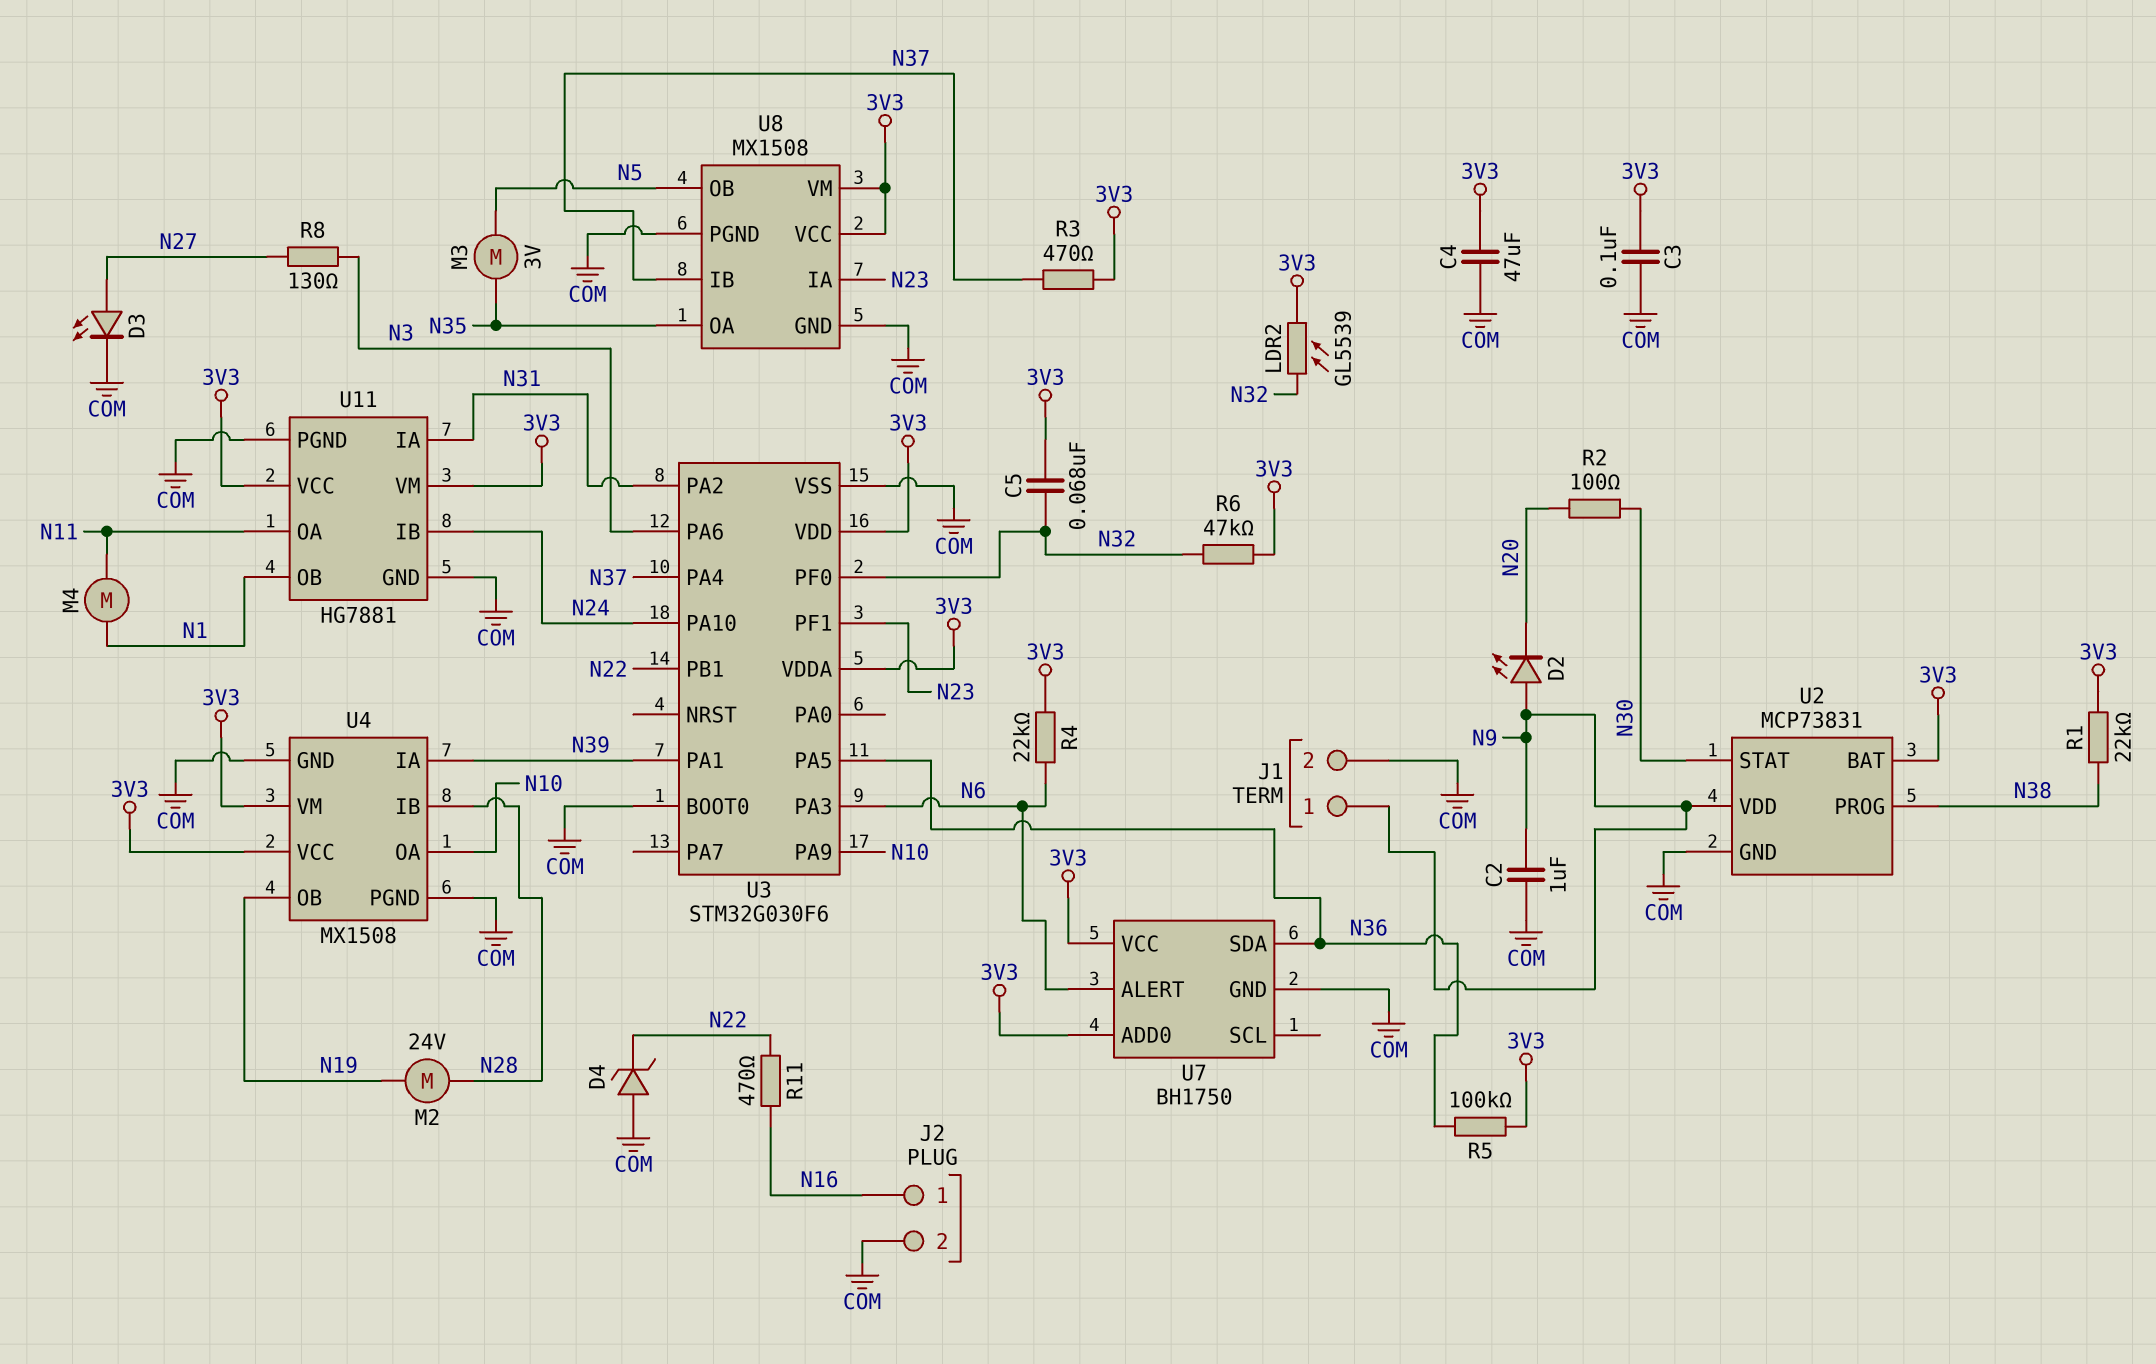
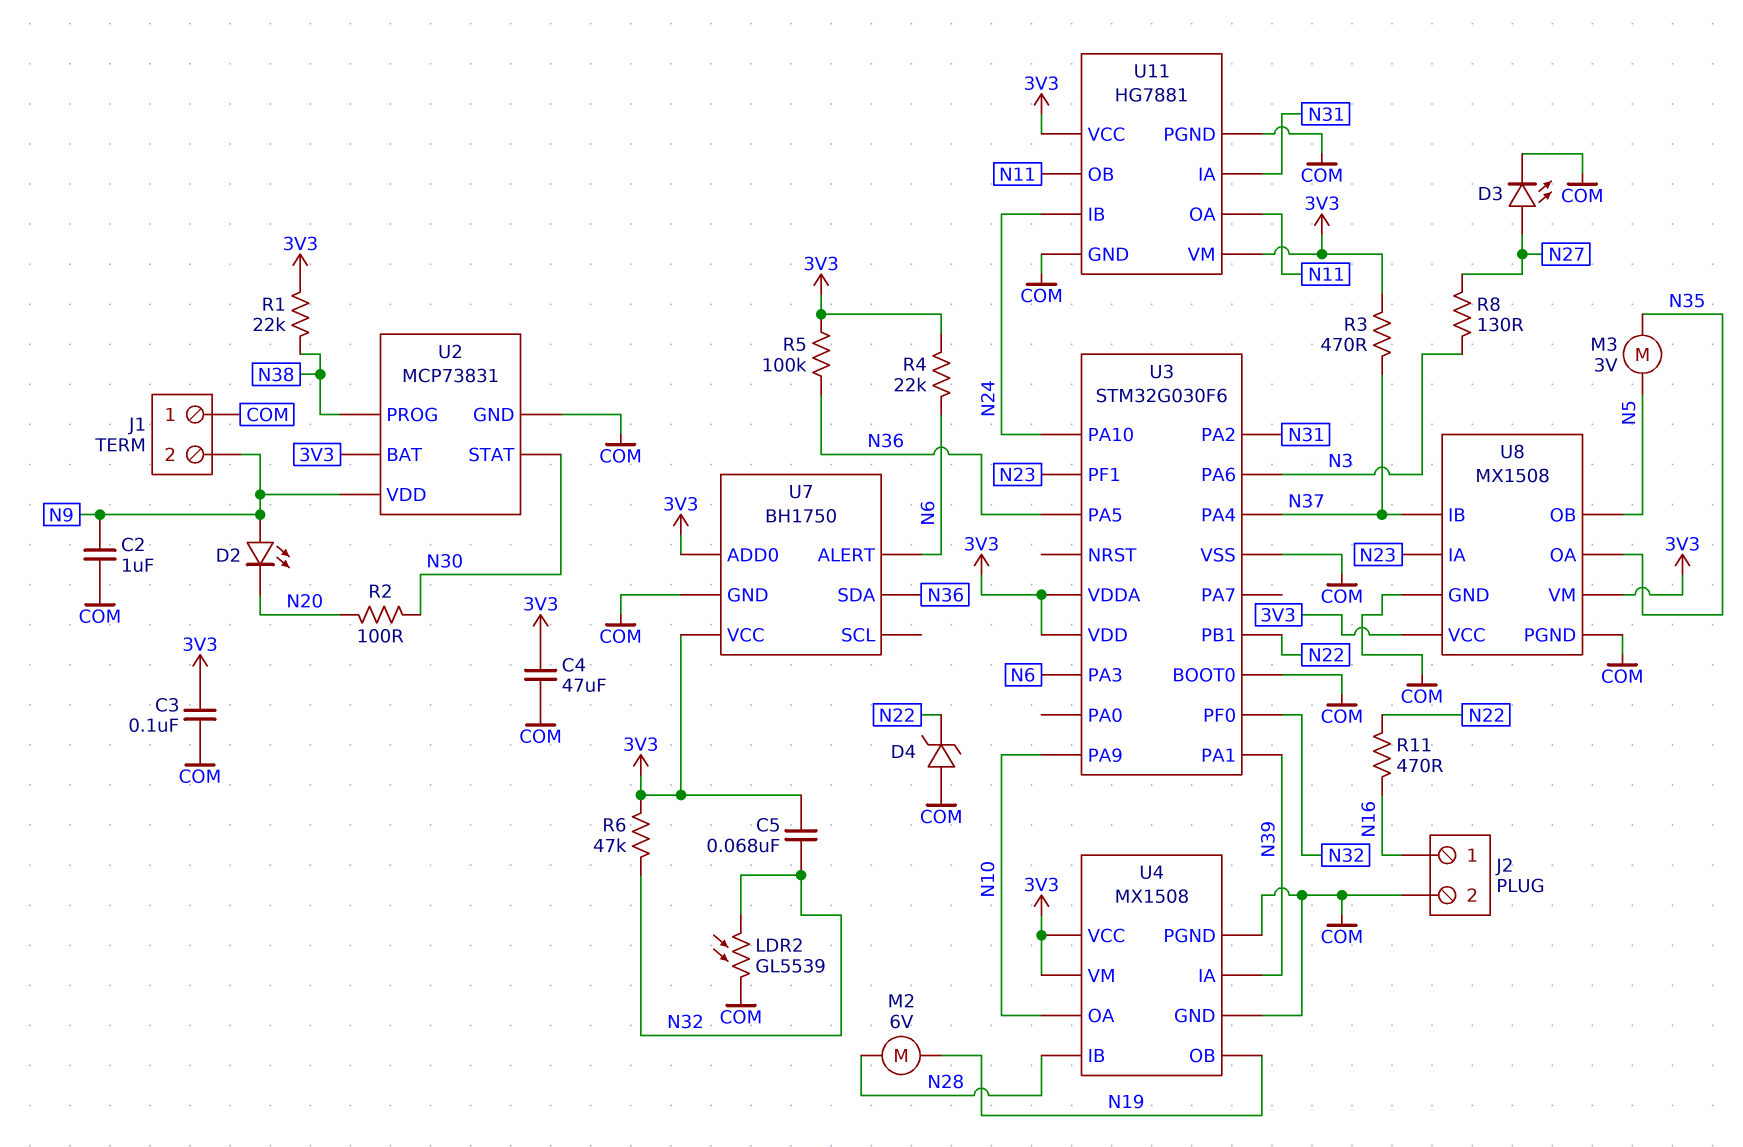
J1 pin 1: N9 -> COM
J1 pin 2: COM -> N9
LDR2: GL5539 (3V3, N32) -> GL5539 (COM, N32)
M2: motor 24V (N19, N28) -> motor 6V (N19, N28)
M4: motor (N1, N11) -> none
U11 pin OB: N1 -> N11

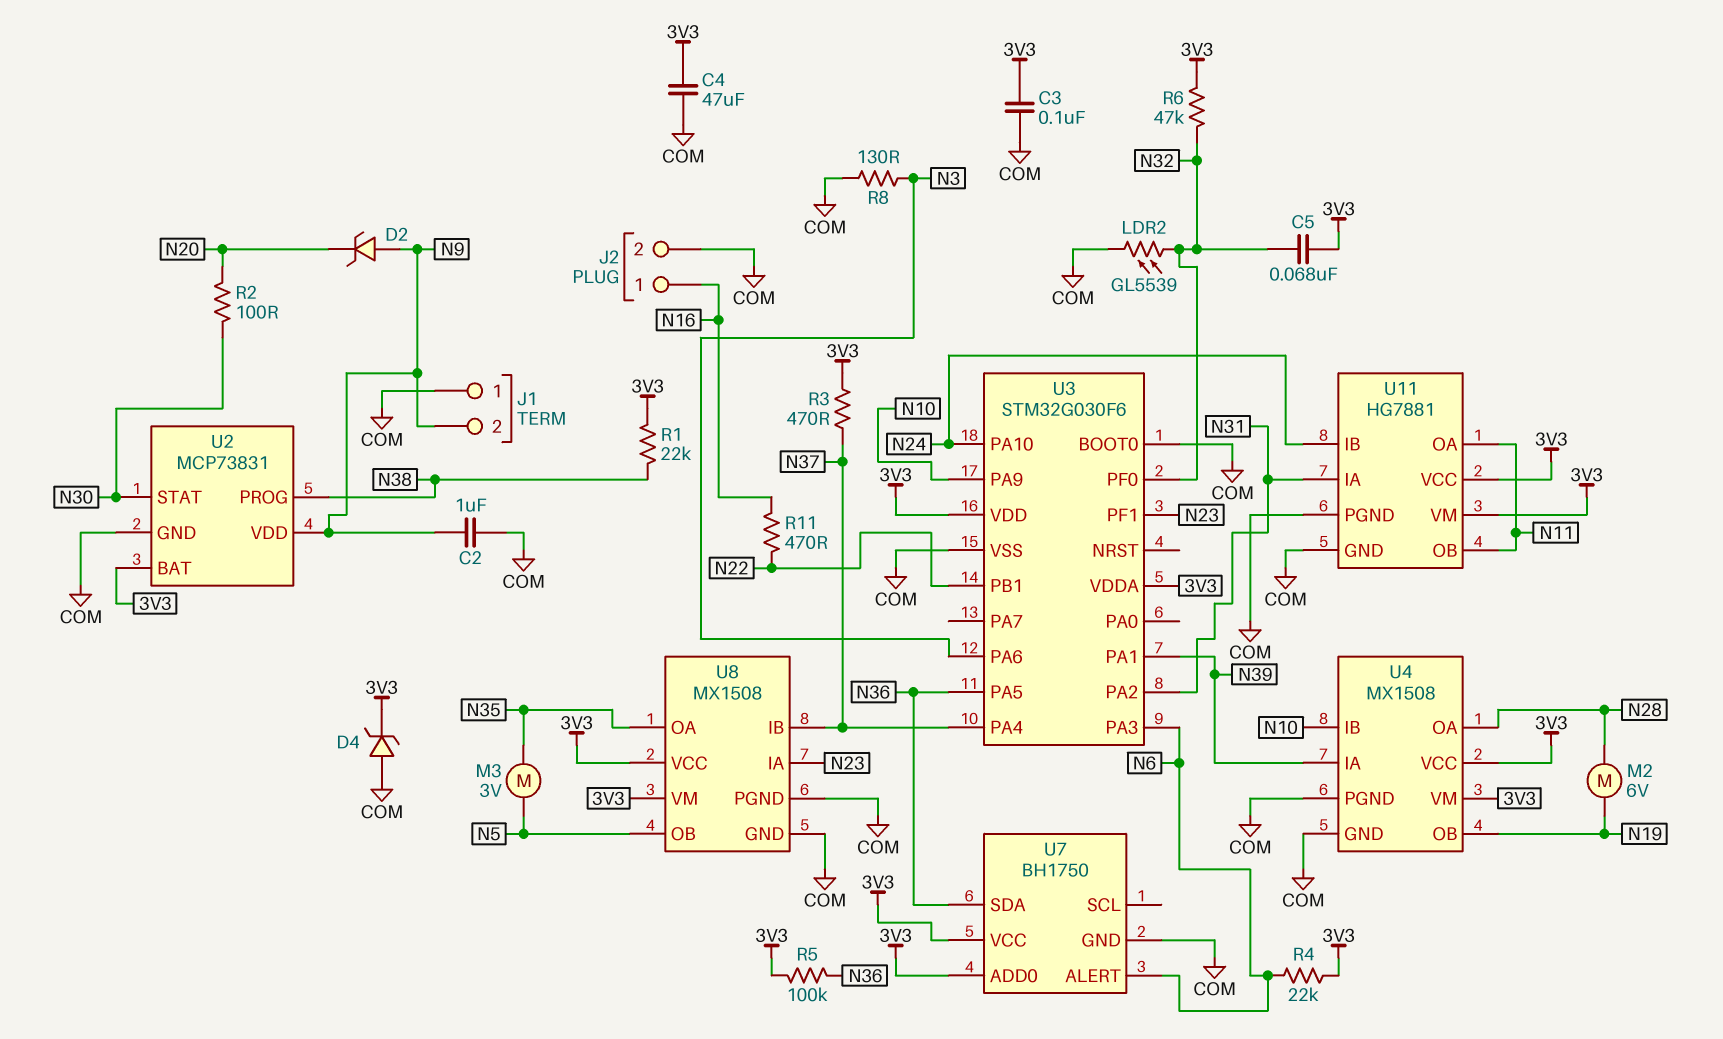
D2: LED (A N9, K N20) -> zener (A N9, K N20)
D3: LED (A N27, K COM) -> none
D4: zener (A COM, K N22) -> zener (A COM, K 3V3)
R8: 130 (N3, N27) -> 130 (COM, N3)
U4 pin IB: N28 -> N10
U4 pin OA: N10 -> N28

